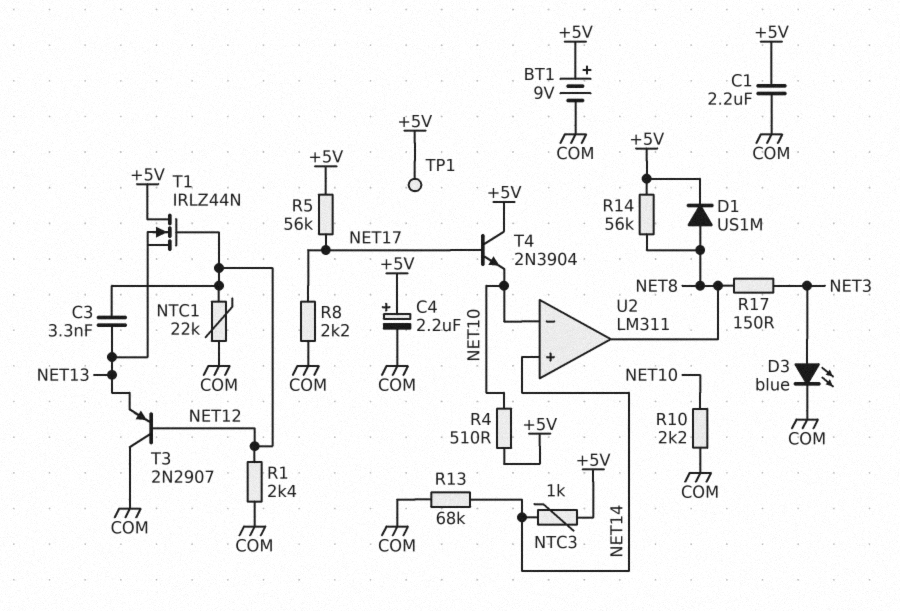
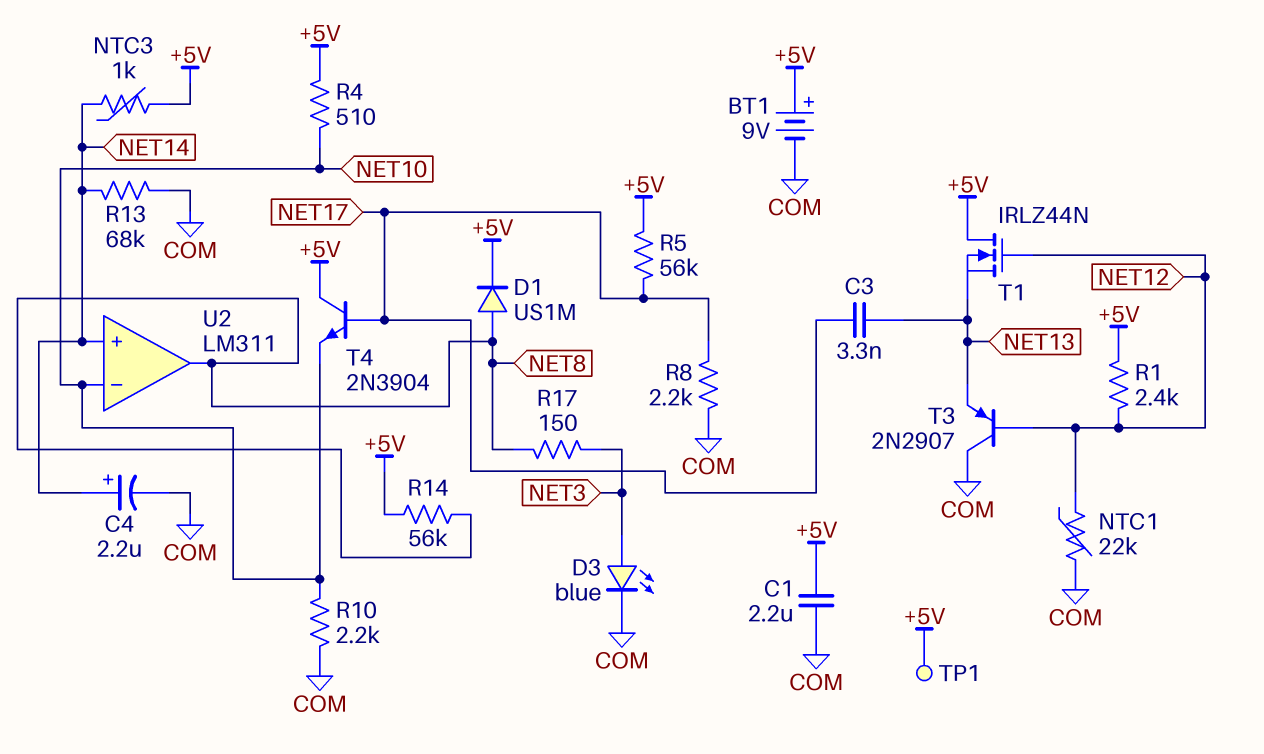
C3: 3.3nF (NET12, NET13) -> 3.3nF (NET13, NET17)
C4: 2.2uF (plus +5V, minus COM) -> 2.2uF (plus NET14, minus COM)
R1: 2.4k (COM, NET12) -> 2.4k (+5V, NET12)

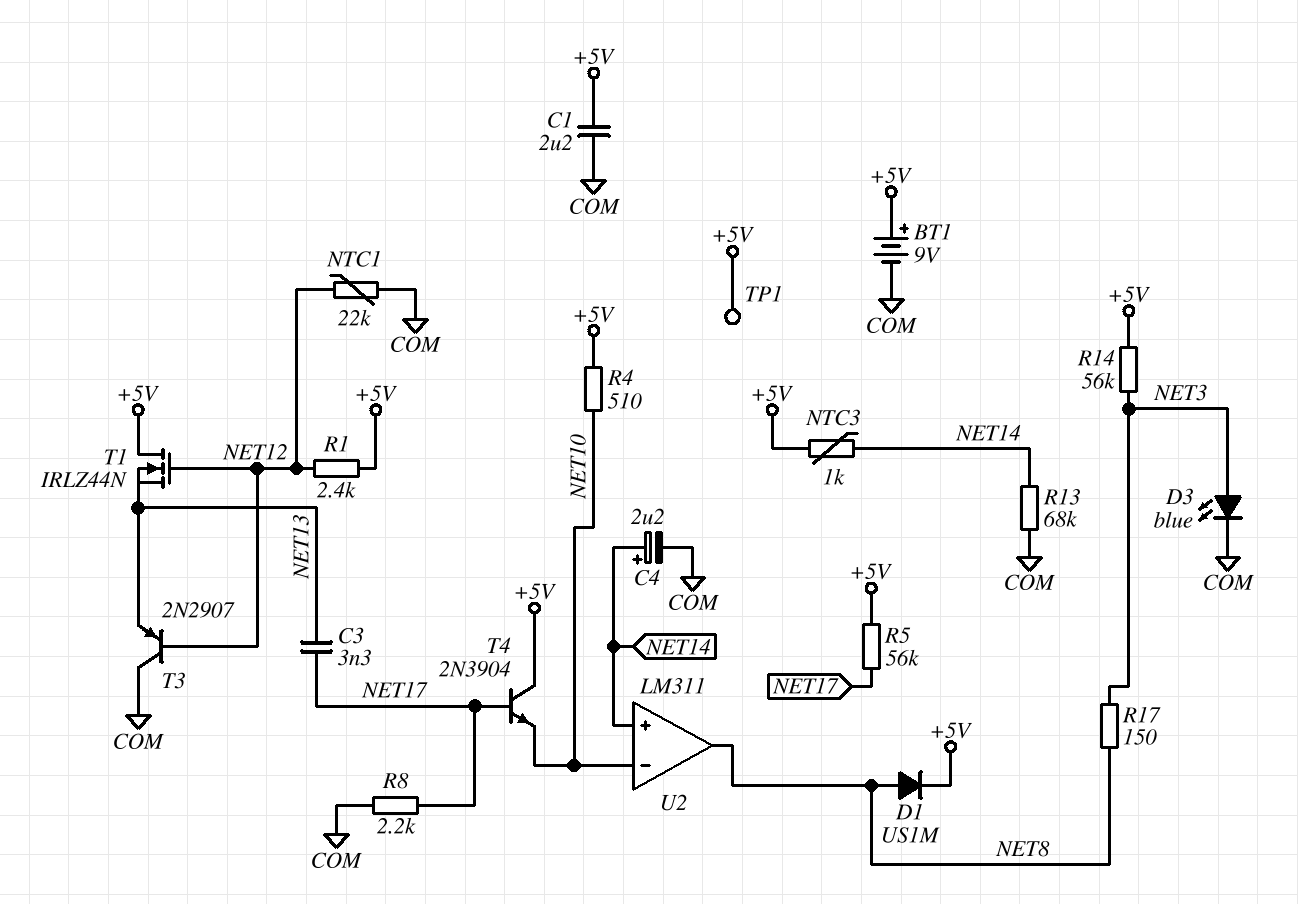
R10: 2.2k (COM, NET10) -> none
R14: 56k (+5V, NET8) -> 56k (+5V, NET3)

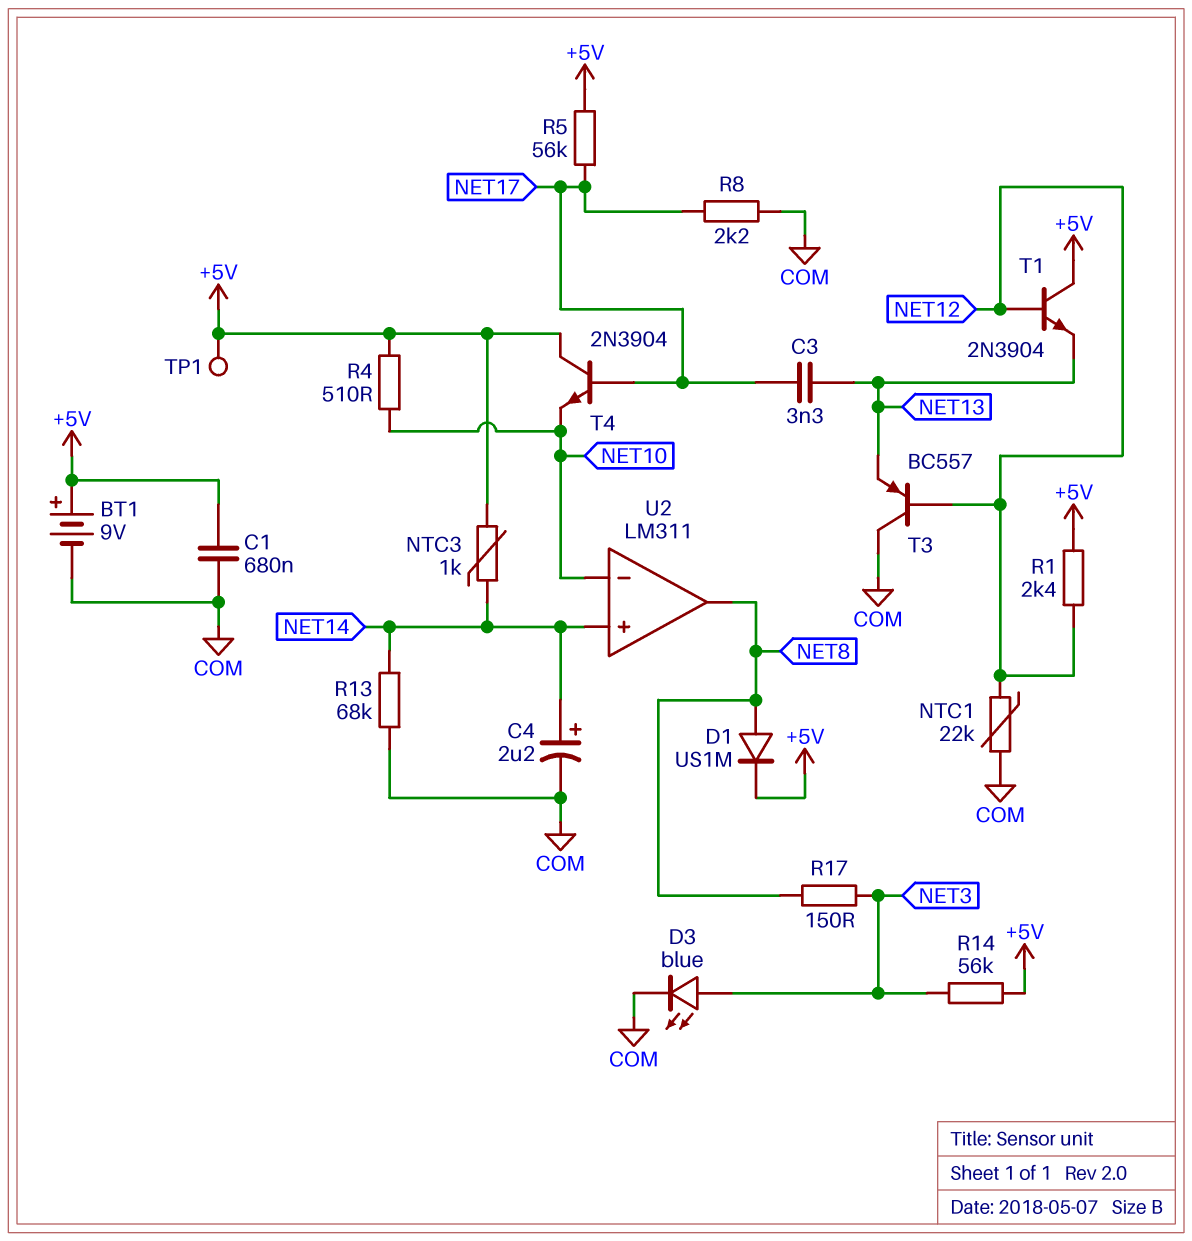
C1: 2.2uF (+5V, COM) -> 680nF (+5V, COM)
T1: NMOS IRLZ44N (G NET12, D +5V, S NET13) -> NPN 2N3904 (B NET12, C +5V, E NET13)
T3: PNP 2N2907 (B NET12, C COM, E NET13) -> PNP BC557 (B NET12, C COM, E NET13)

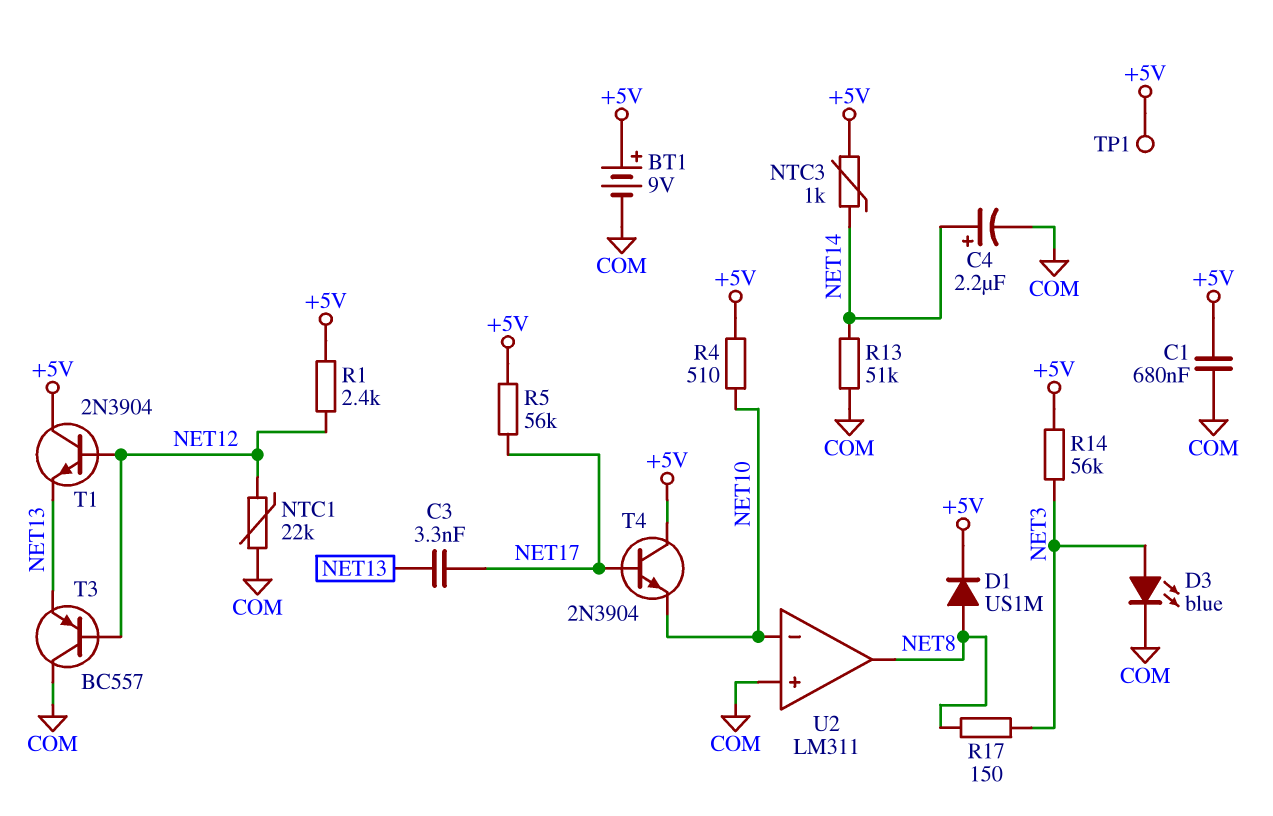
R8: 2.2k (COM, NET17) -> none
R13: 68k (COM, NET14) -> 51k (COM, NET14)
U2 pin in+: NET14 -> COM

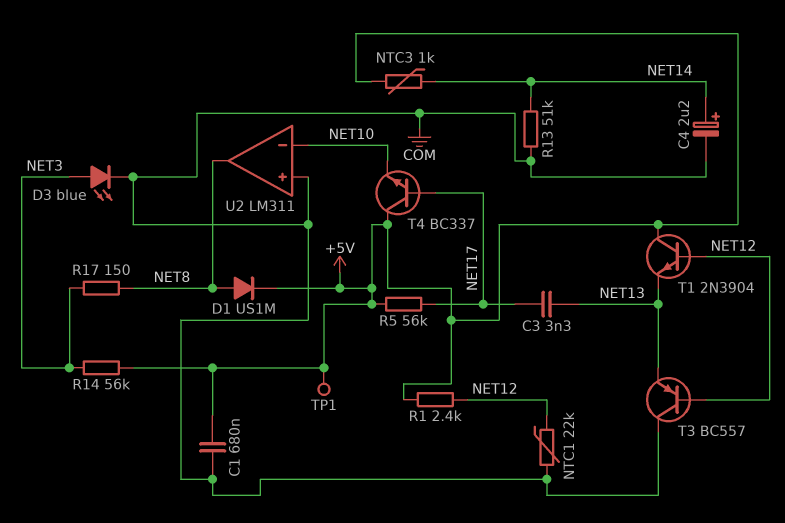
BT1: 9V (plus +5V, minus COM) -> none
R4: 510 (+5V, NET10) -> none
T4: NPN 2N3904 (B NET17, C +5V, E NET10) -> NPN BC337 (B NET17, C +5V, E NET10)

